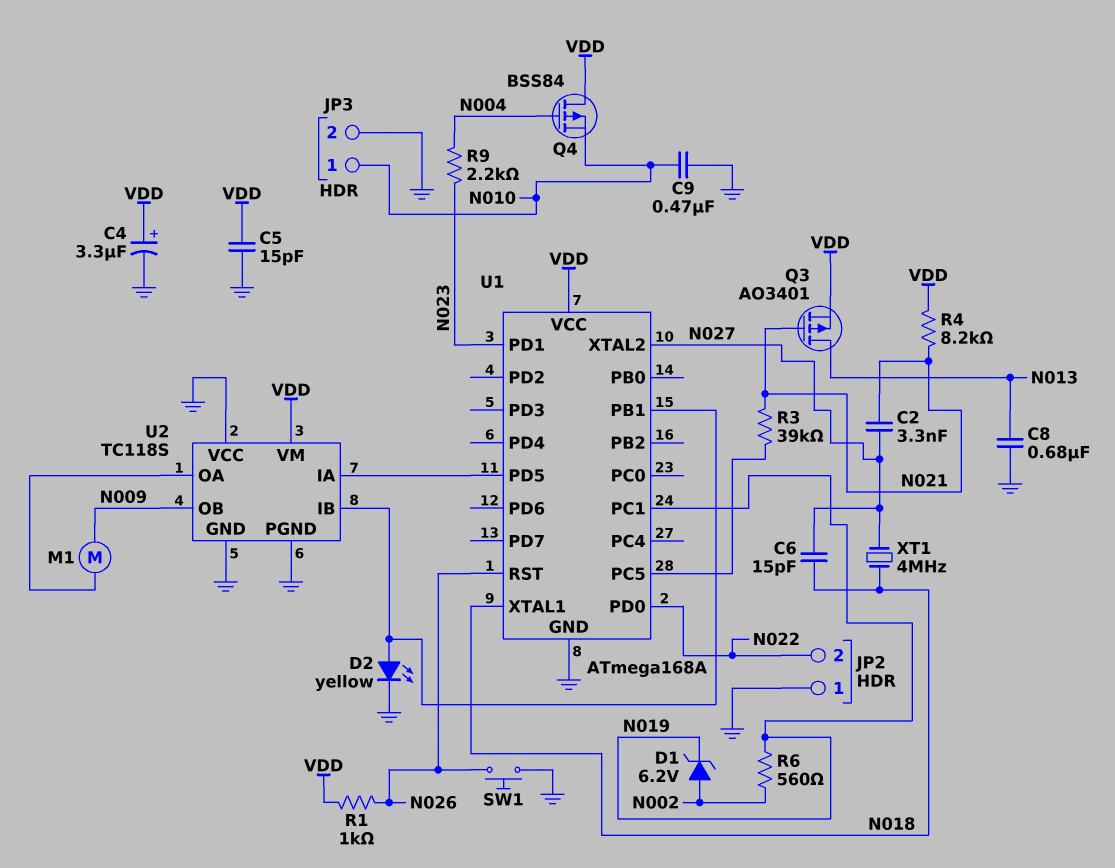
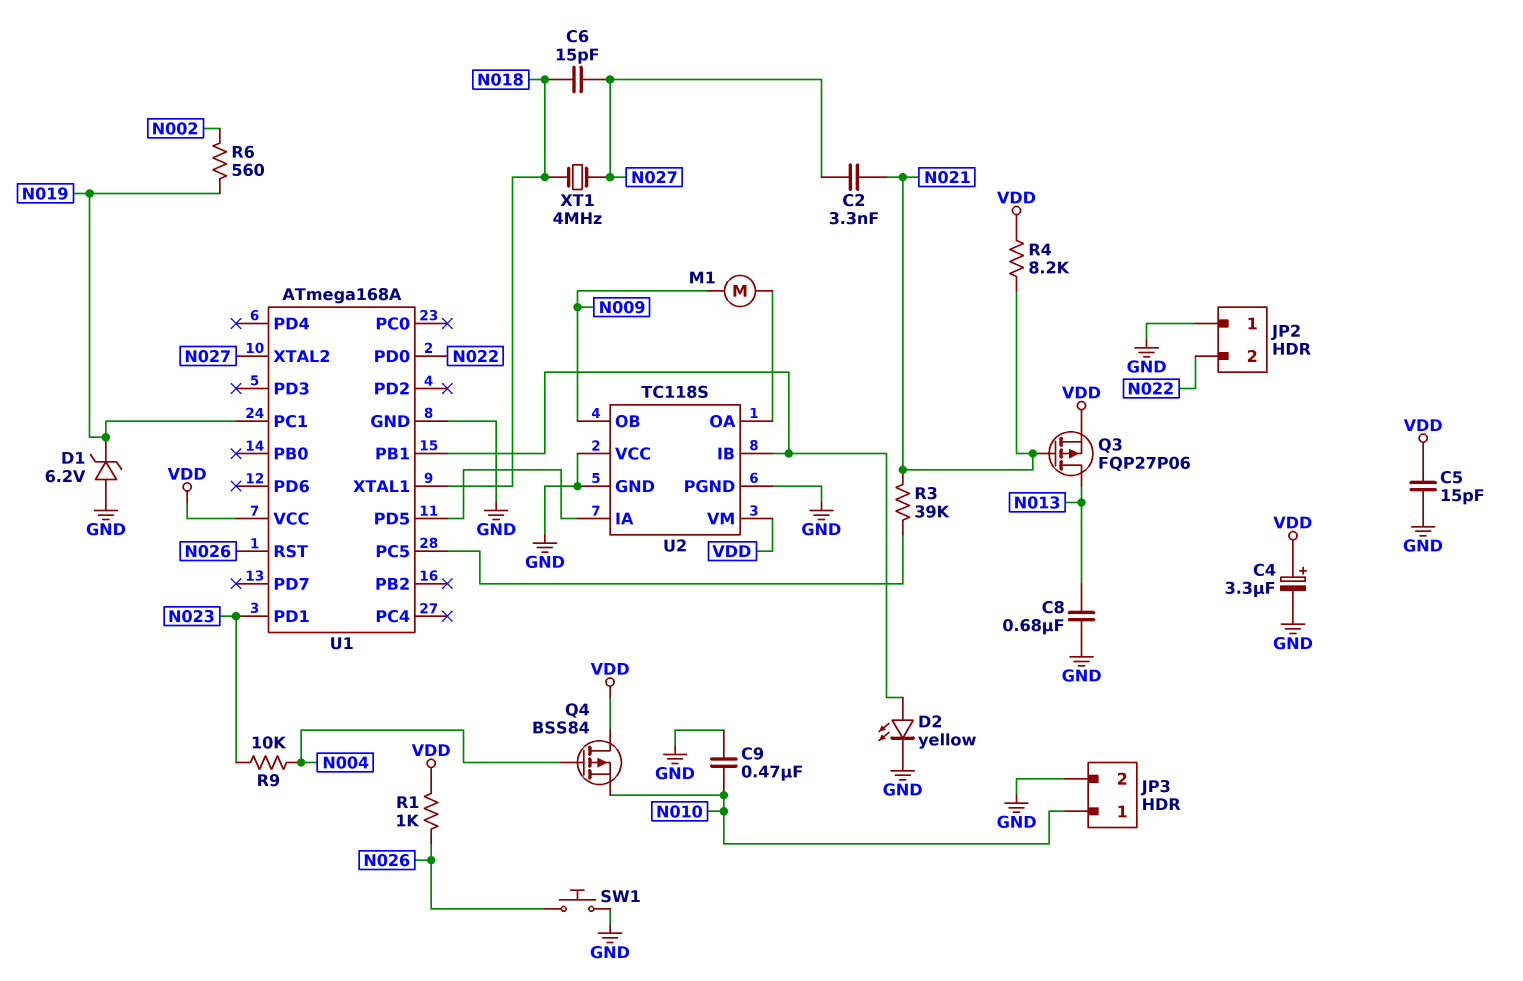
D1: zener 6.2V (A N002, K N019) -> zener 6.2V (A GND, K N019)
Q3: PMOS AO3401 (G N021, D N013, S VDD) -> PMOS FQP27P06 (G N021, D N013, S VDD)
R9: 2.2k (N004, N023) -> 10k (N004, N023)

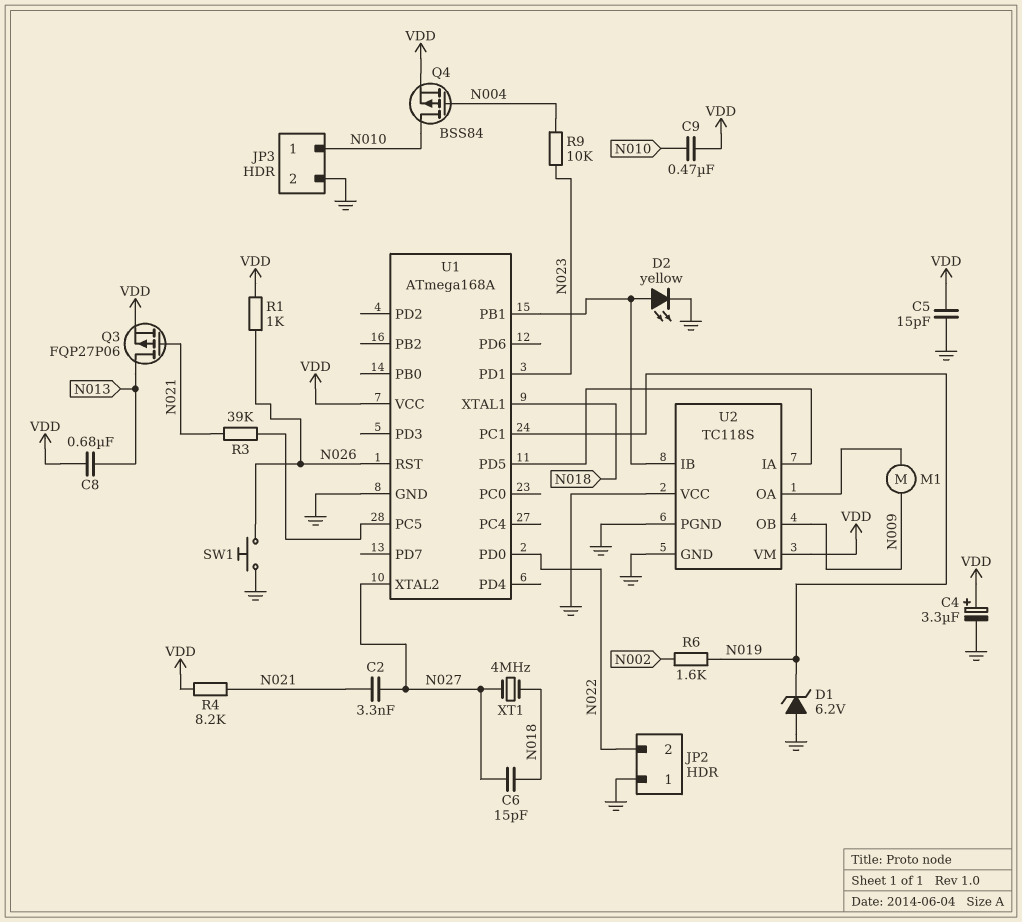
C8: 680nF (GND, N013) -> 680nF (N013, VDD)
C9: 470nF (GND, N010) -> 470nF (N010, VDD)
Q4: PMOS BSS84 (G N004, D VDD, S N010) -> PMOS BSS84 (G N004, D N010, S VDD)
R6: 560 (N002, N019) -> 1.6k (N002, N019)

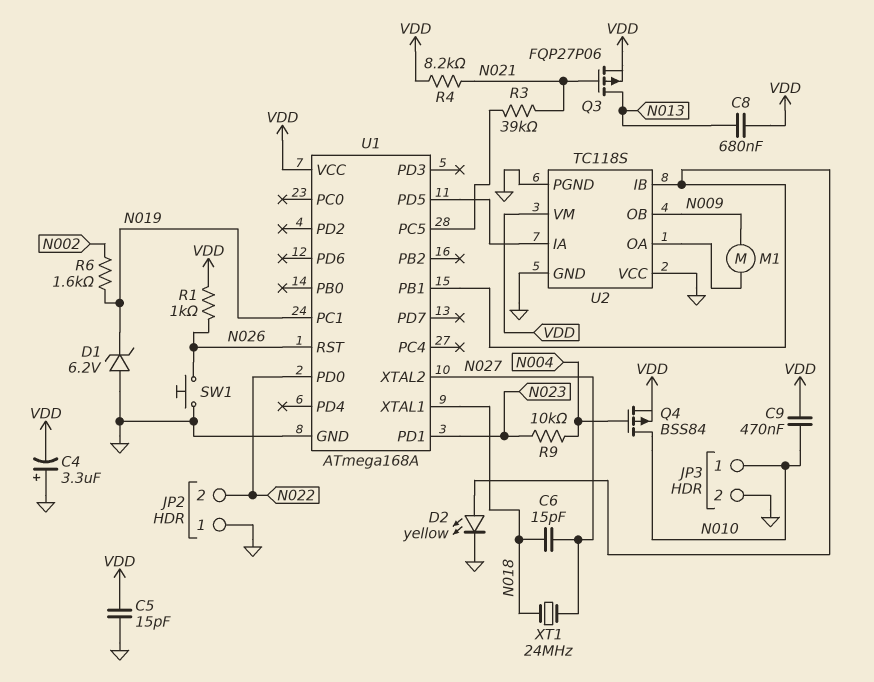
C2: 3.3nF (N021, N027) -> none
C4: 3.3uF (plus VDD, minus GND) -> 3.3uF (plus GND, minus VDD)
XT1: 4MHz (N018, N027) -> 24MHz (N018, N027)

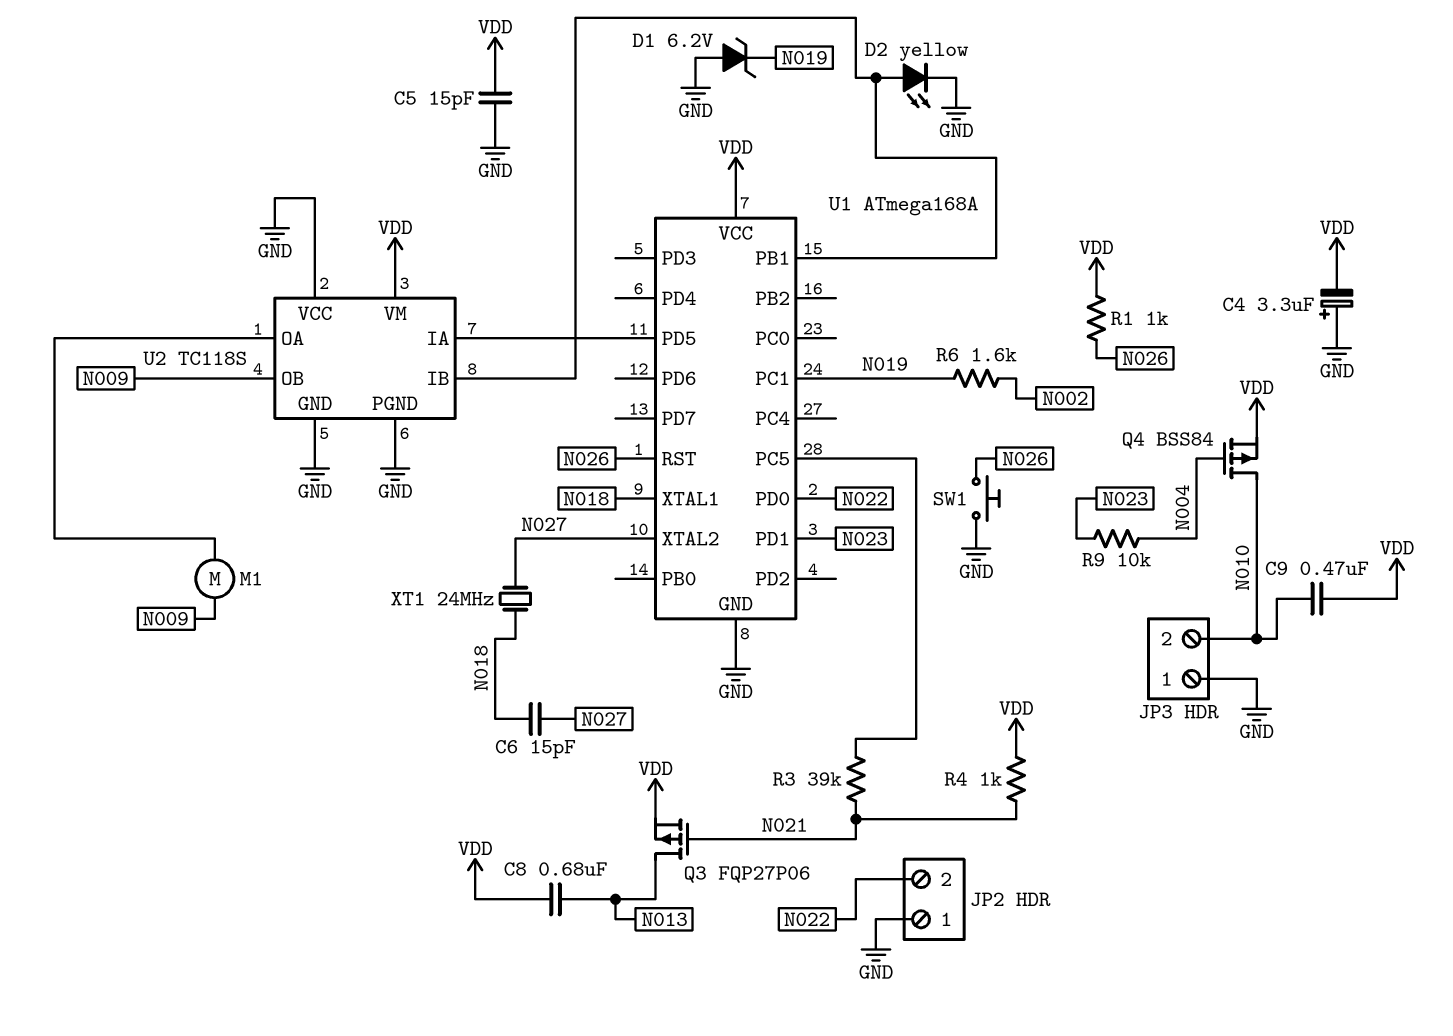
JP3 pin 1: N010 -> GND
JP3 pin 2: GND -> N010
R4: 8.2k (N021, VDD) -> 1k (N021, VDD)

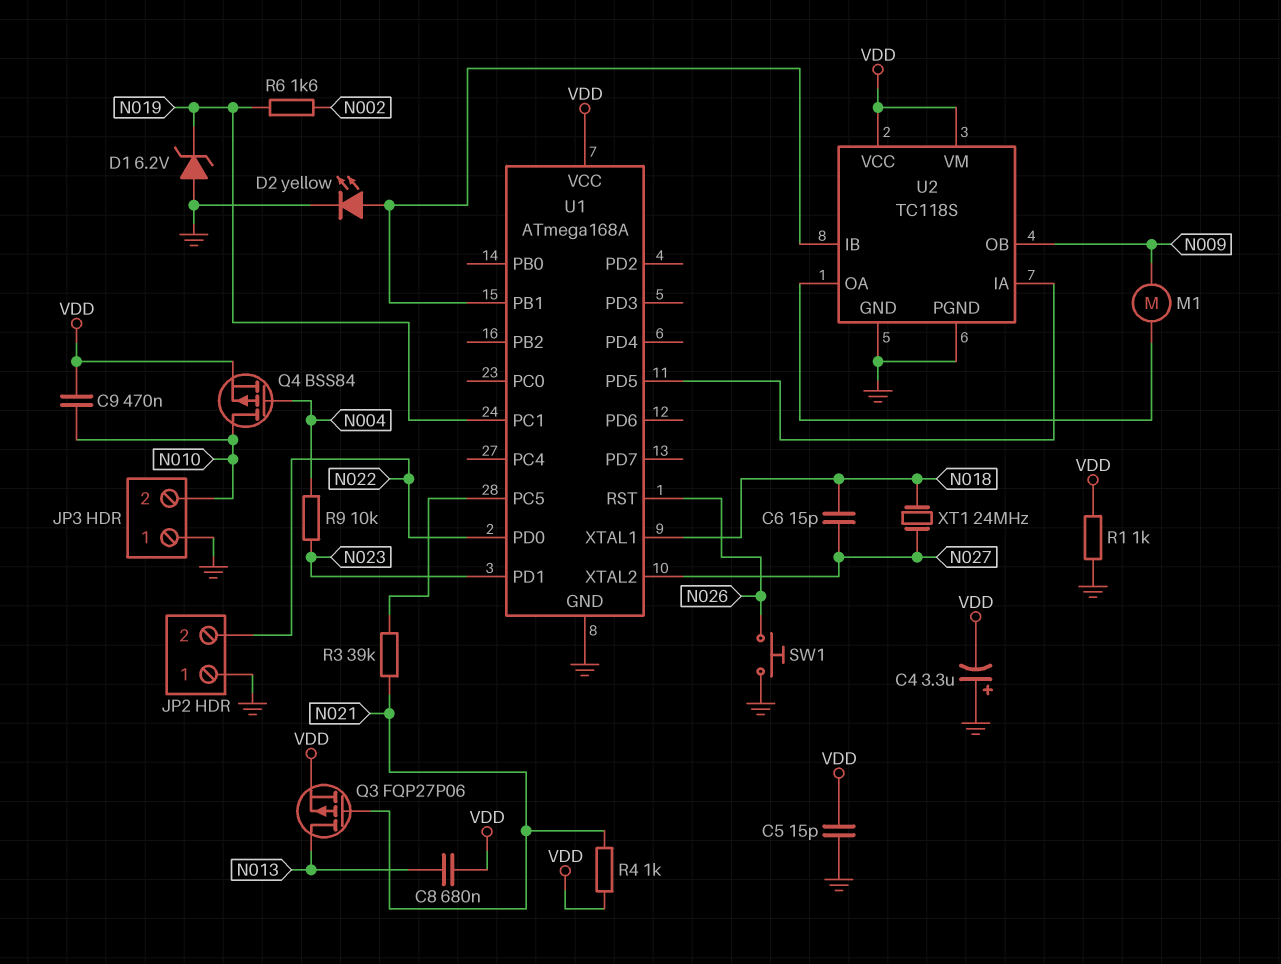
R1: 1k (N026, VDD) -> 1k (GND, VDD)
U2 pin VCC: GND -> VDD

